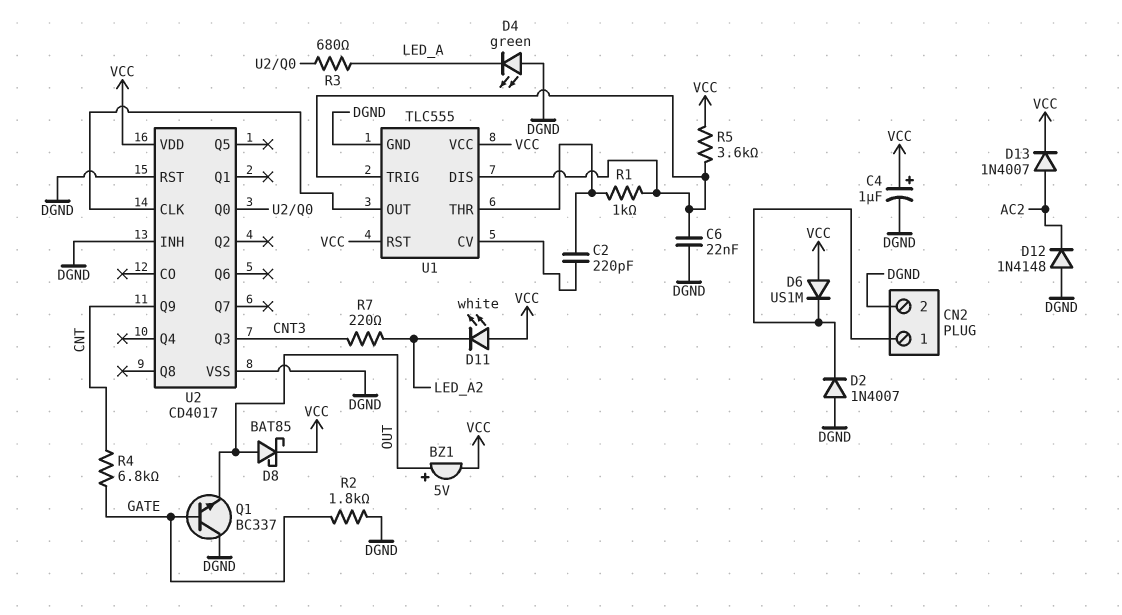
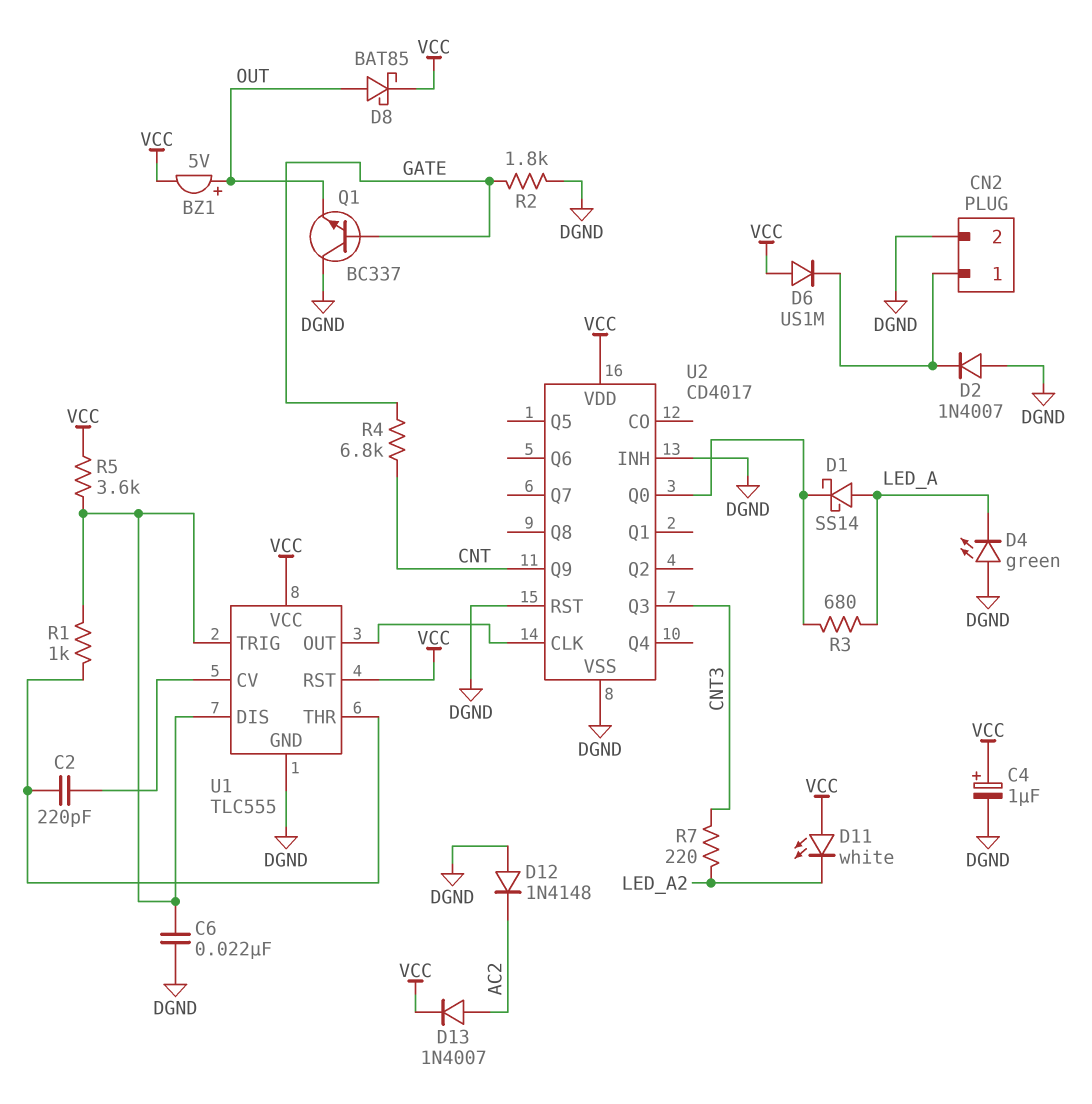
D1: none -> schottky SS14 (A LED_A, K U2/Q0)

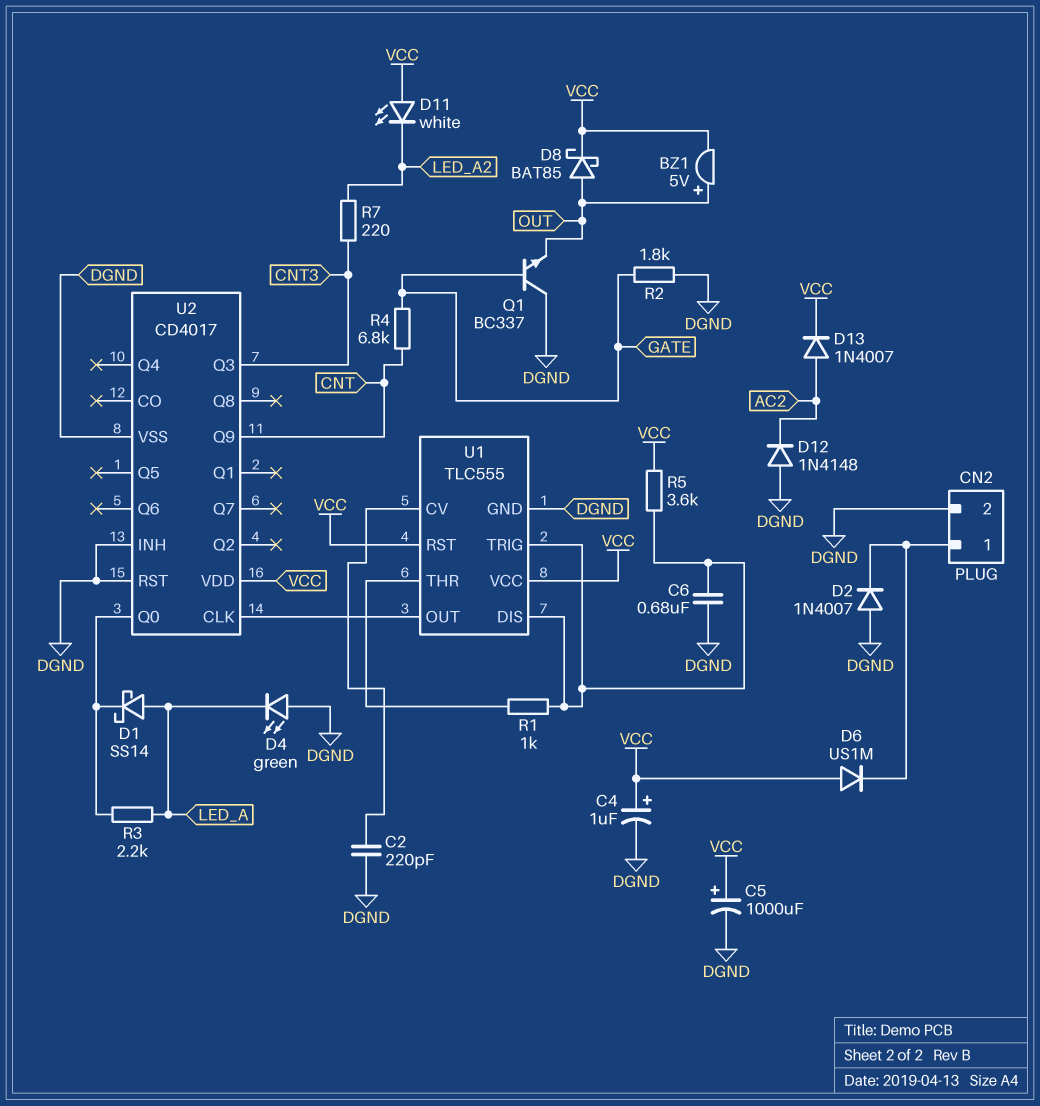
C2: 220pF (U1/CV, U1/THR) -> 220pF (DGND, U1/CV)
C5: none -> 1000uF (plus VCC, minus DGND)
C6: 22nF (DGND, U1/DIS) -> 680nF (DGND, U1/DIS)
R3: 680 (LED_A, U2/Q0) -> 2.2k (LED_A, U2/Q0)

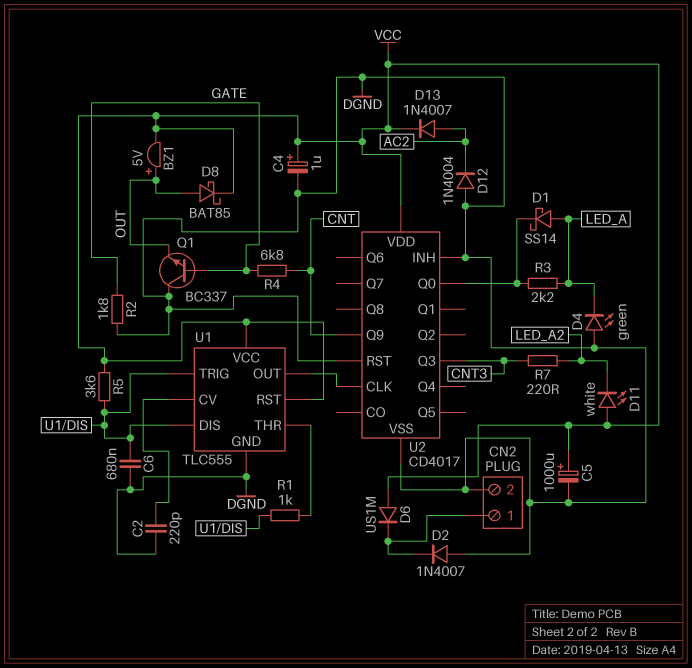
D12: diode 1N4148 (A DGND, K AC2) -> diode 1N4004 (A DGND, K AC2)

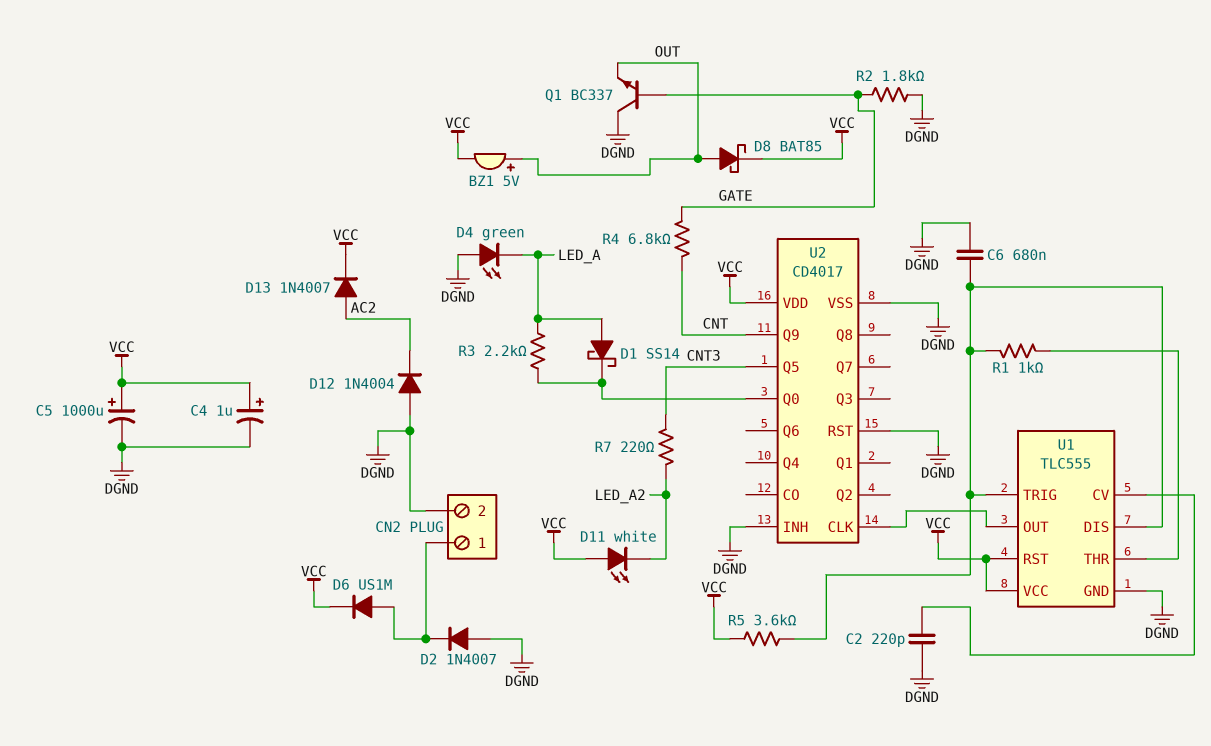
D6: diode US1M (A VCC, K CN2/1) -> diode US1M (A CN2/1, K VCC)
U2 pin Q3: CNT3 -> none
U2 pin Q5: none -> CNT3

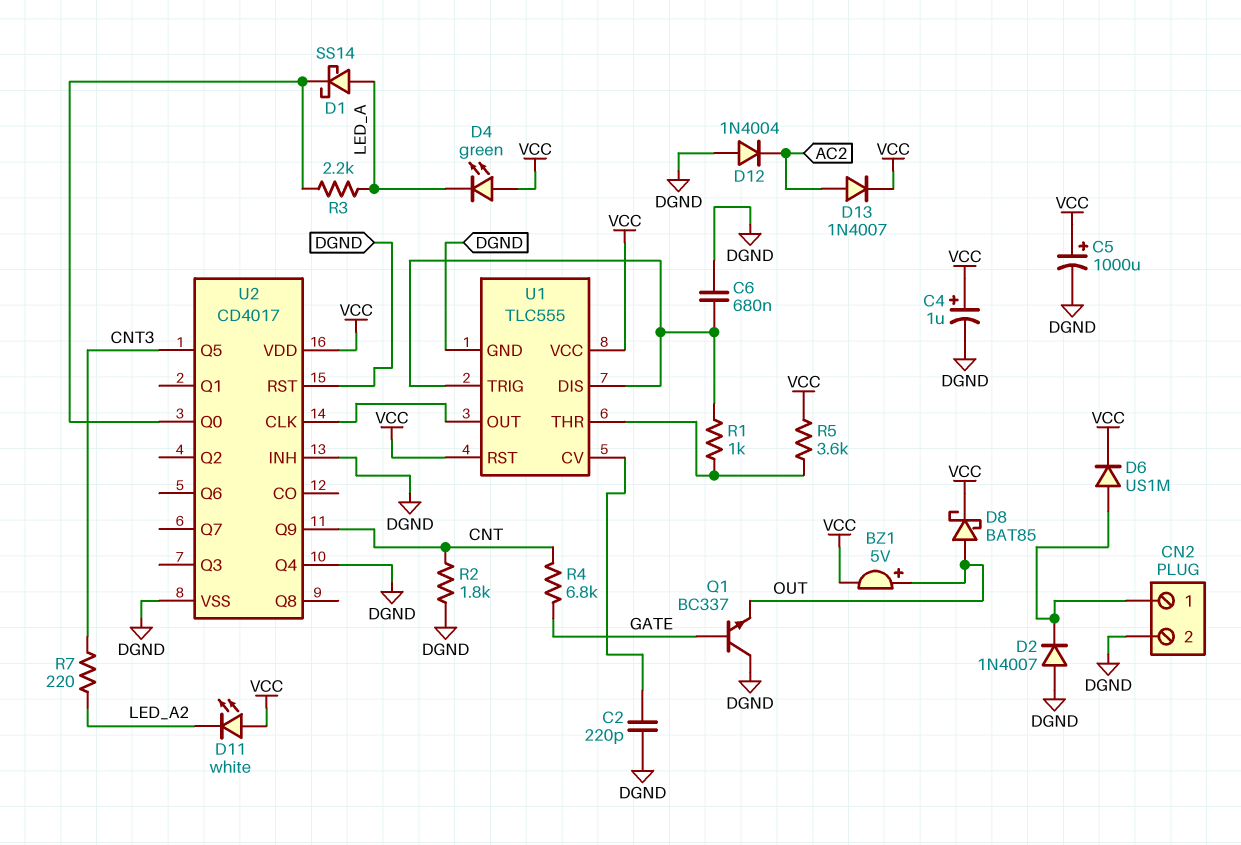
D4: LED green (A DGND, K LED_A) -> LED green (A VCC, K LED_A)
R2: 1.8k (DGND, GATE) -> 1.8k (CNT, DGND)
R5: 3.6k (U1/DIS, VCC) -> 3.6k (U1/THR, VCC)
U2 pin Q4: none -> DGND

